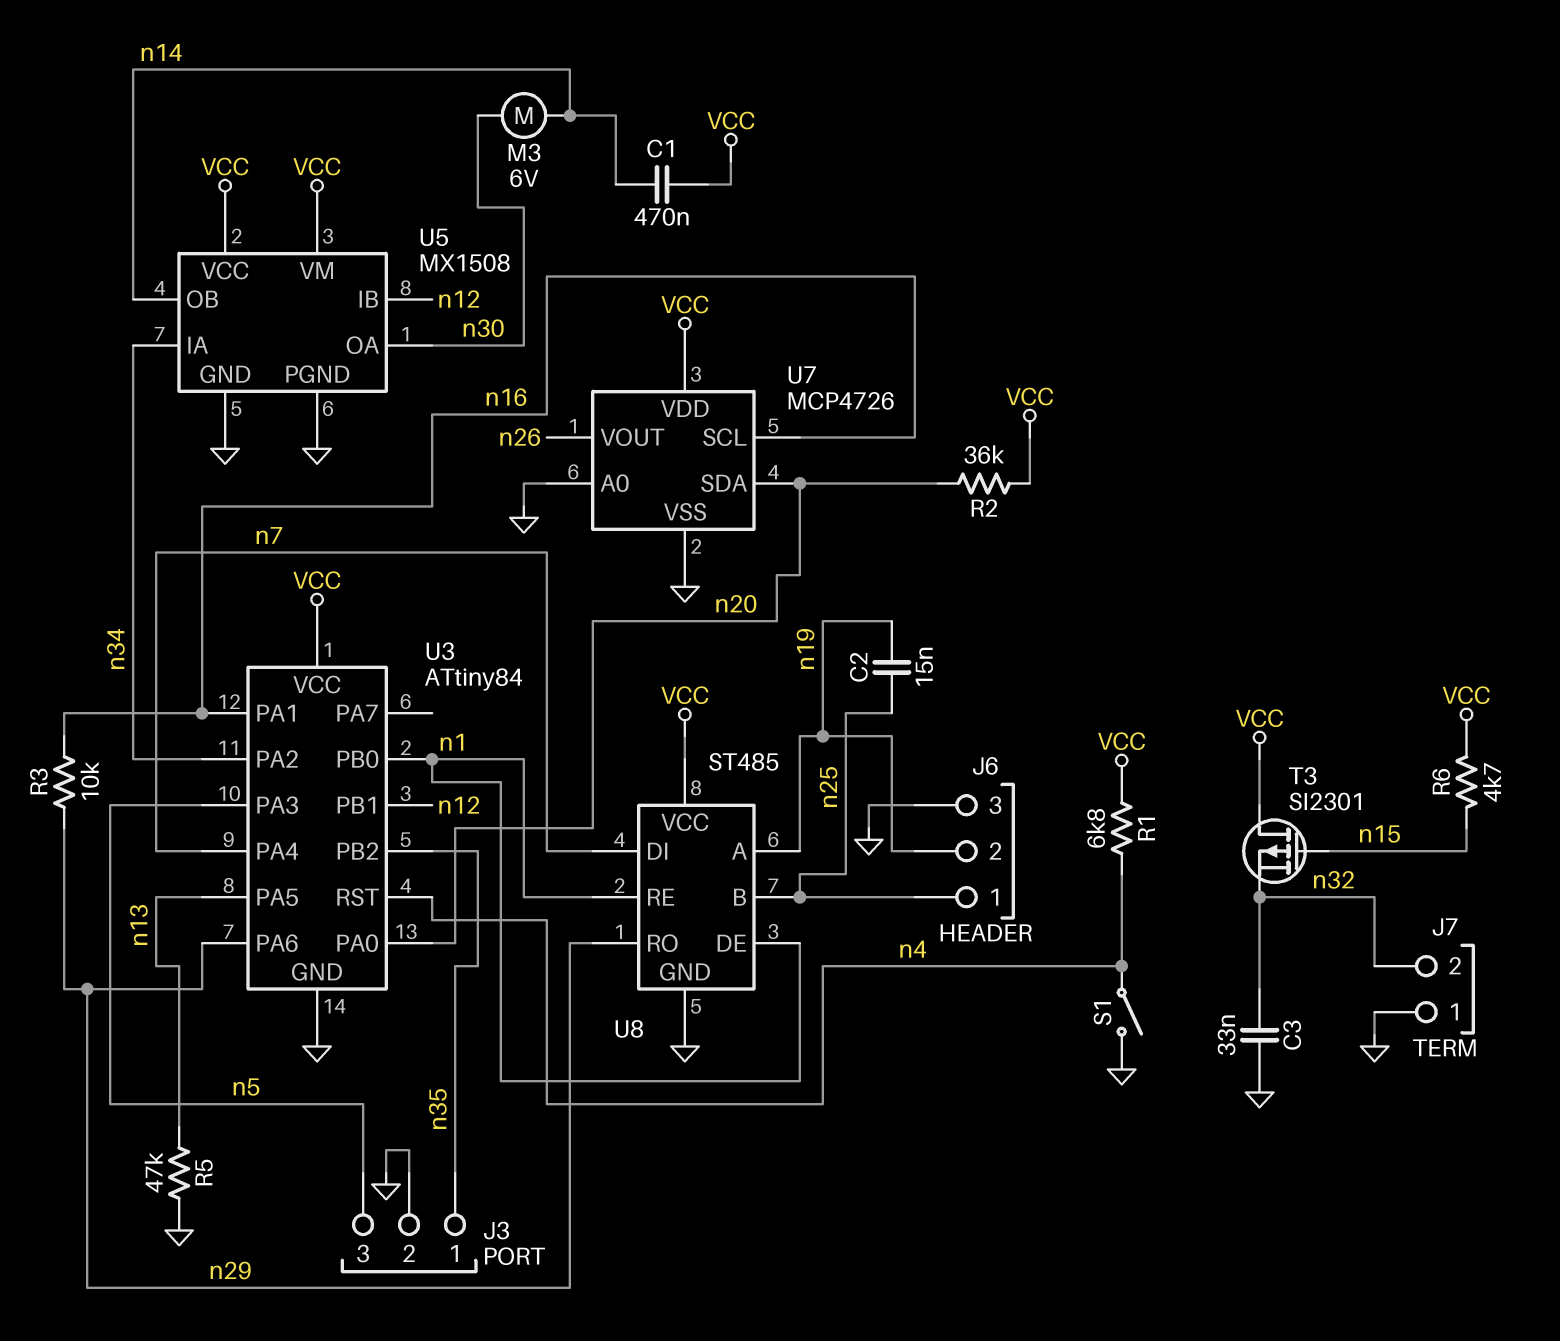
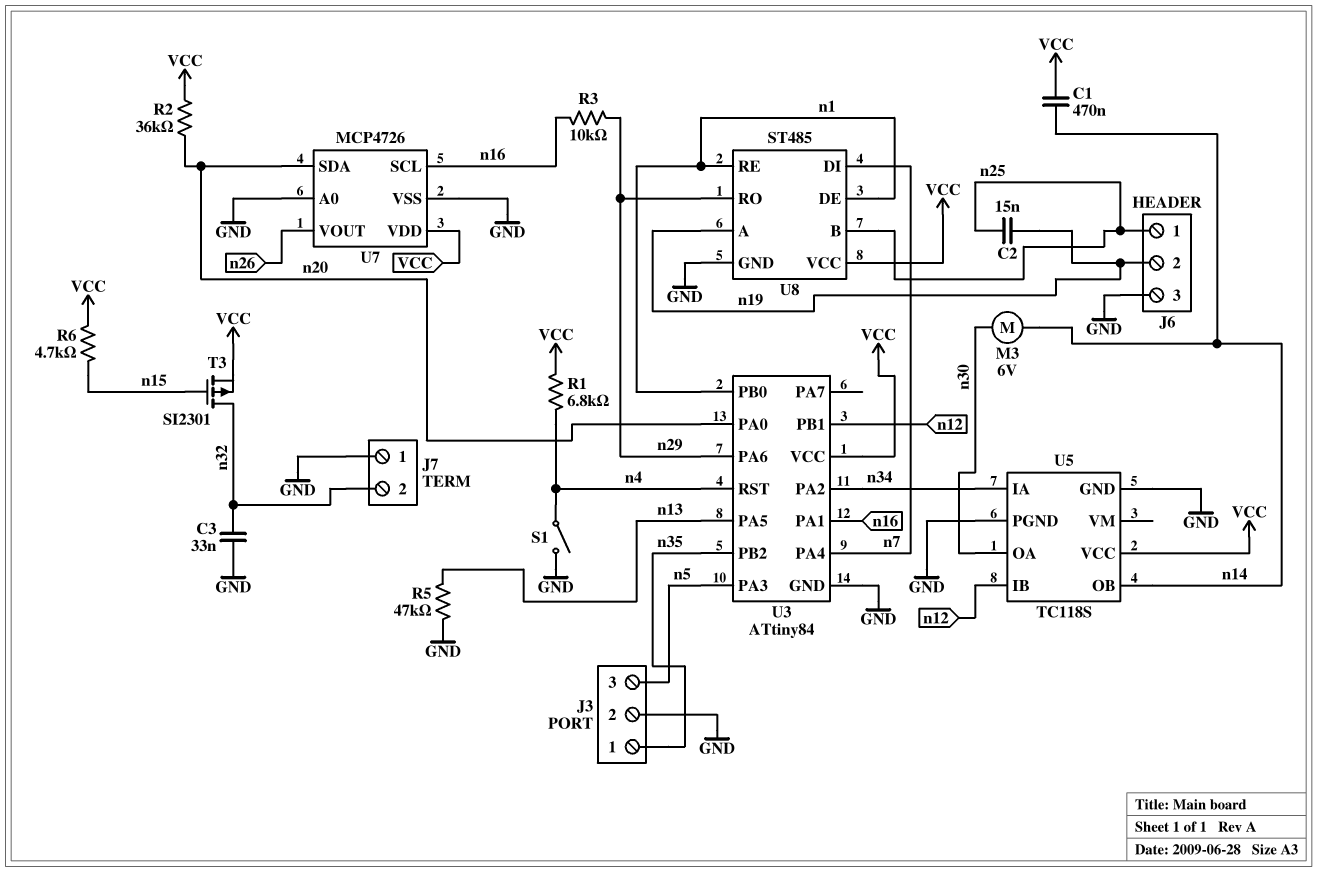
T3: PMOS SI2301 (G n15, D VCC, S n32) -> PMOS SI2301 (G n15, D n32, S VCC)
U5: MX1508 -> TC118S
U5 pin VM: VCC -> none

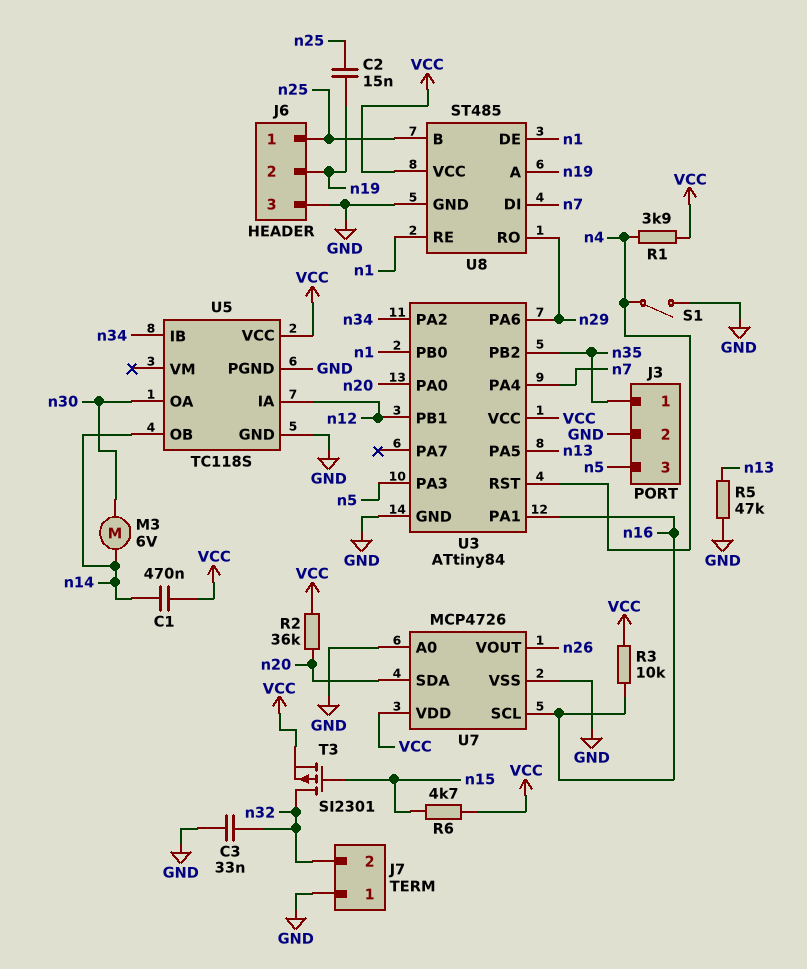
R1: 6.8k (VCC, n4) -> 3.9k (VCC, n4)
R3: 10k (n16, n29) -> 10k (VCC, n16)
U5 pin IA: n34 -> n12
U5 pin IB: n12 -> n34

